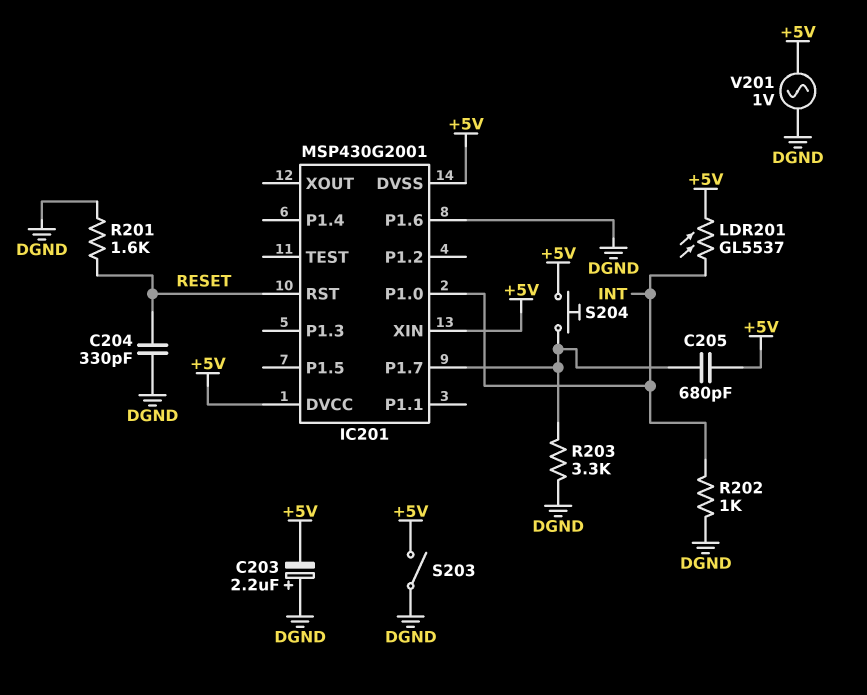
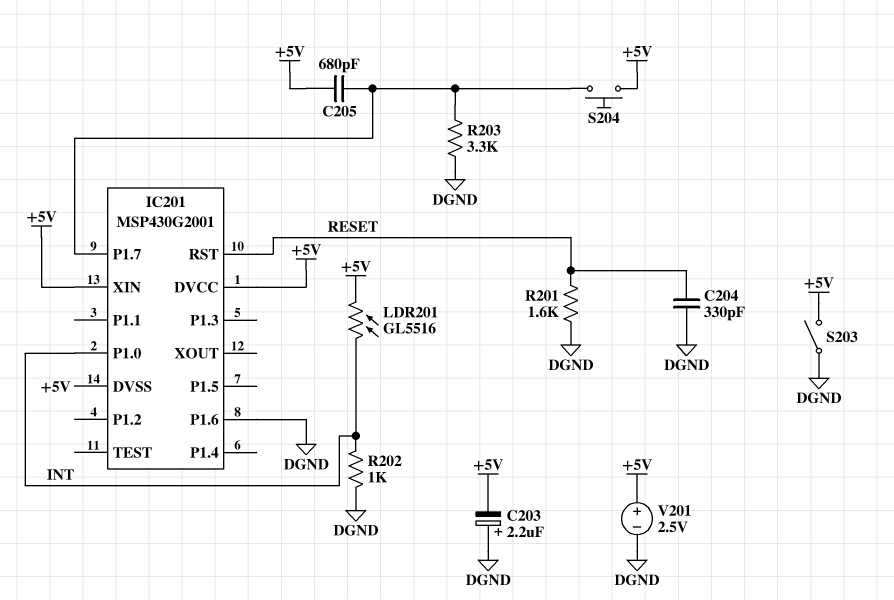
LDR201: GL5537 (+5V, INT) -> GL5516 (+5V, INT)
V201: AC 1V (+5V, DGND) -> 2.5V (plus +5V, minus DGND)

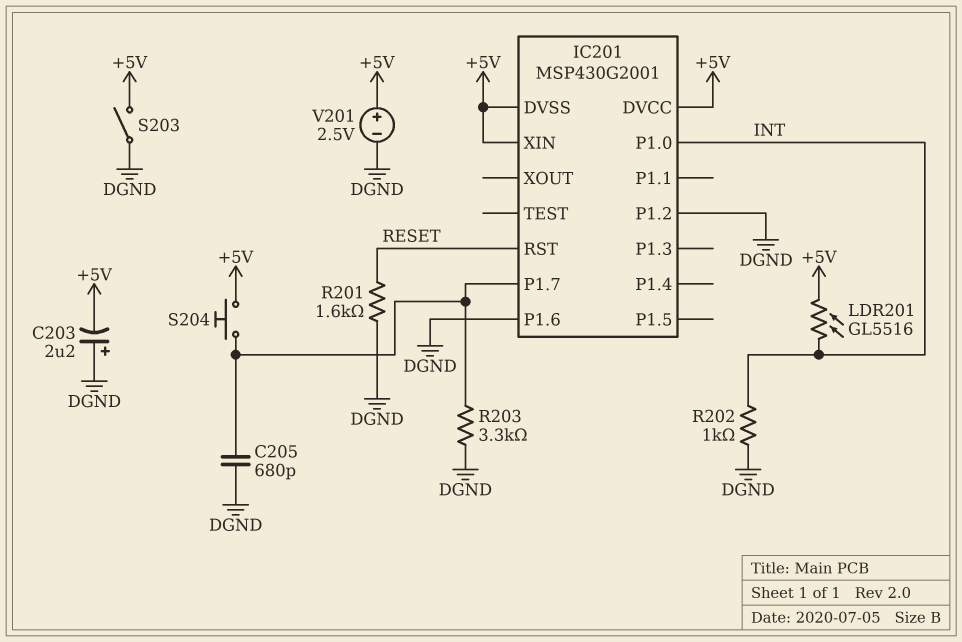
C204: 330pF (DGND, RESET) -> none
C205: 680pF (+5V, IC201/P1.7) -> 680pF (DGND, IC201/P1.7)
IC201 pin P1.2: none -> DGND

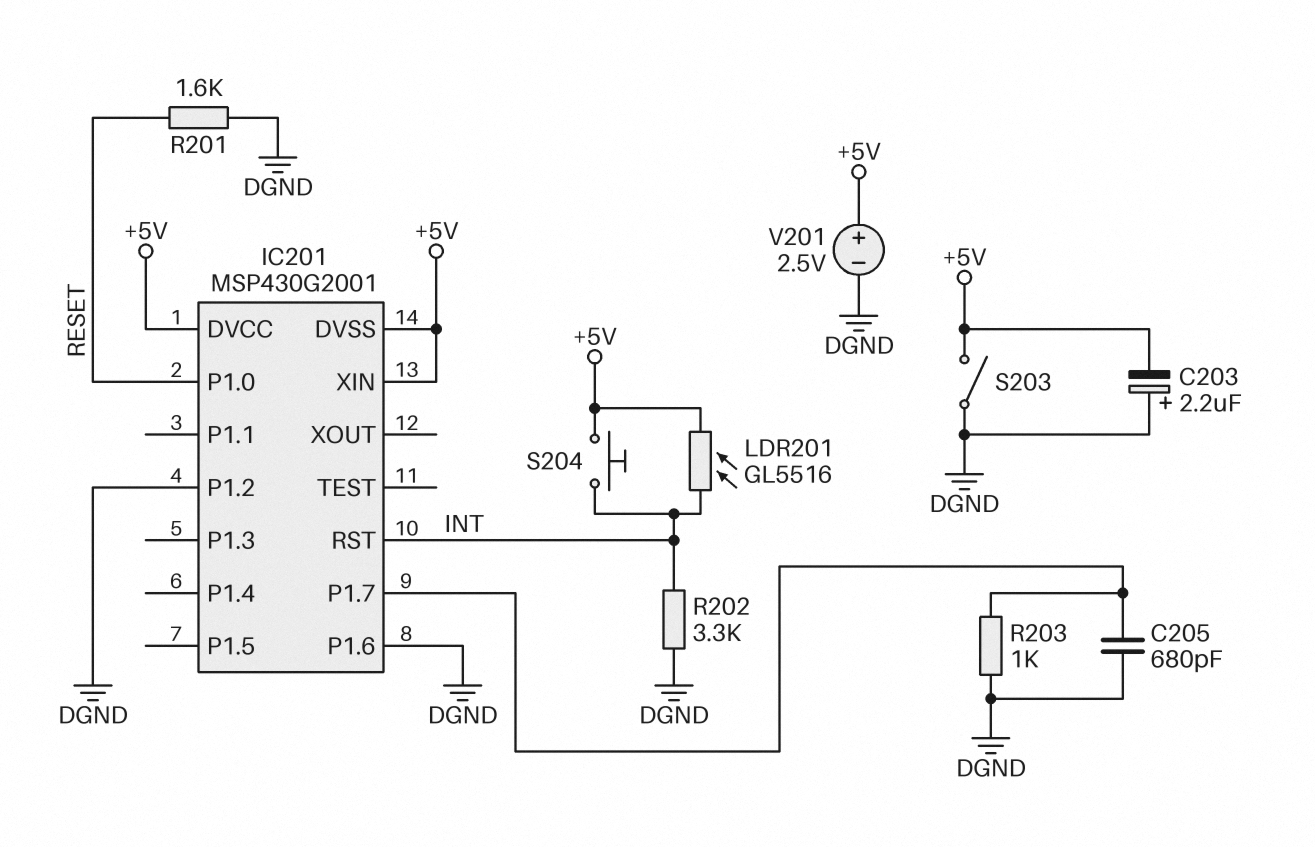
IC201 pin P1.0: INT -> RESET
IC201 pin RST: RESET -> INT
R202: 1k (DGND, INT) -> 3.3k (DGND, INT)
R203: 3.3k (DGND, IC201/P1.7) -> 1k (DGND, IC201/P1.7)
S204: button (+5V, IC201/P1.7) -> button (+5V, INT)

